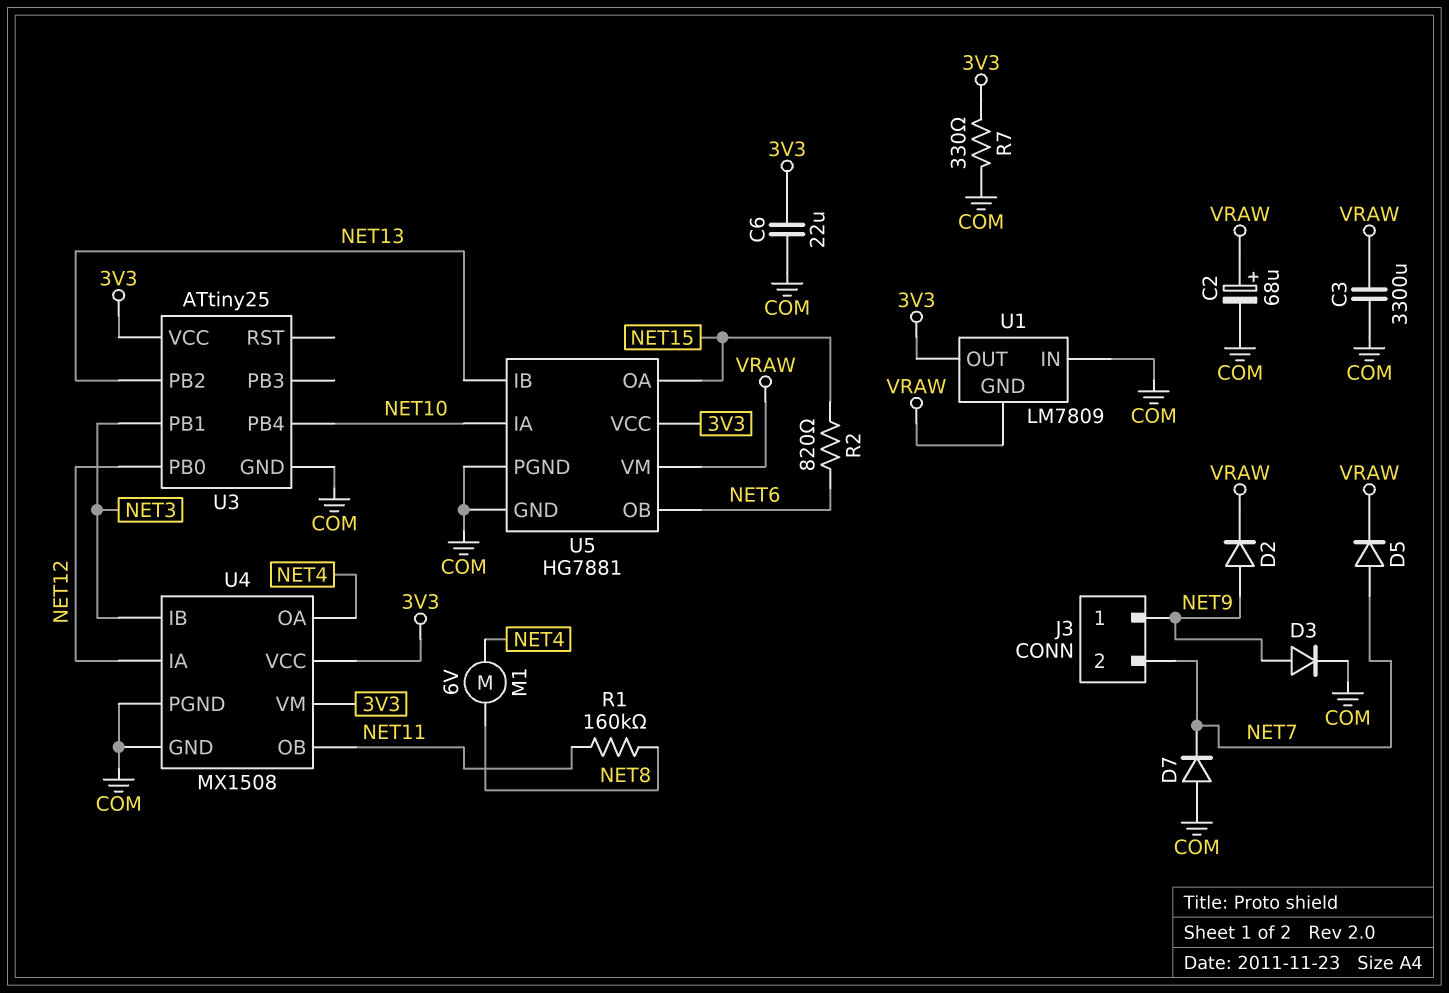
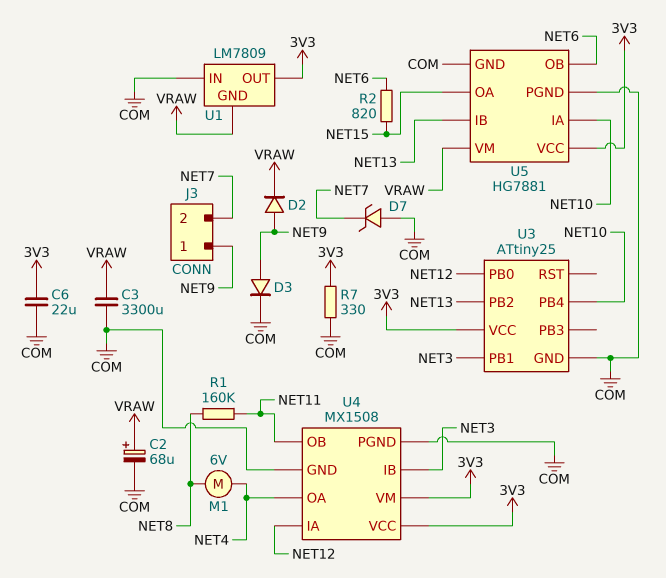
D5: diode (A NET7, K VRAW) -> none
D7: diode (A COM, K NET7) -> zener (A COM, K NET7)

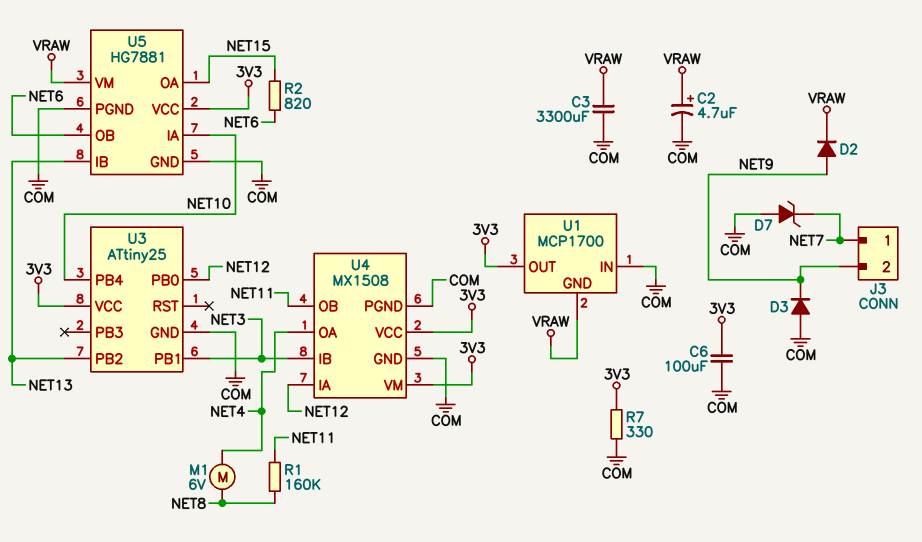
C2: 68uF (plus VRAW, minus COM) -> 4.7uF (plus VRAW, minus COM)
C6: 22uF (3V3, COM) -> 100uF (3V3, COM)
D3: diode (A NET9, K COM) -> diode (A COM, K NET9)
J3 pin 1: NET9 -> NET7
J3 pin 2: NET7 -> NET9
U1: LM7809 -> MCP1700

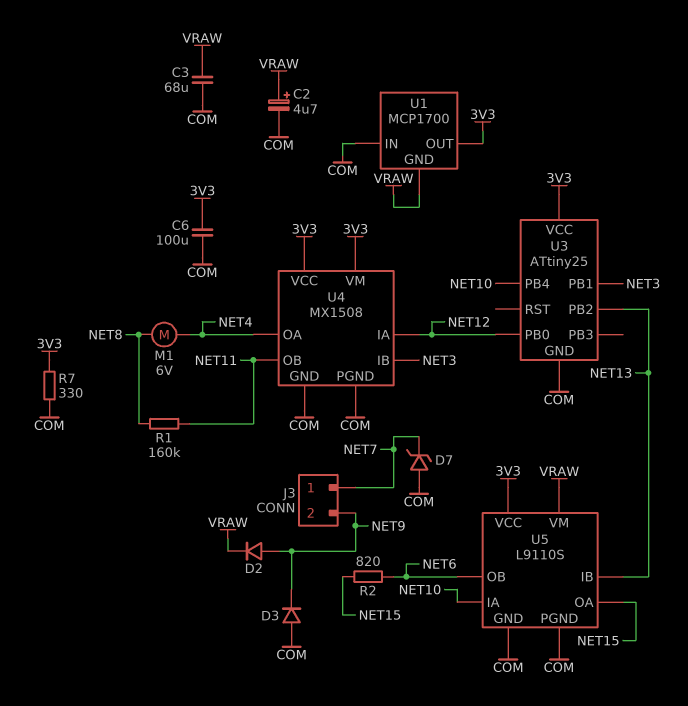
C3: 3300uF (COM, VRAW) -> 68uF (COM, VRAW)
U5: HG7881 -> L9110S

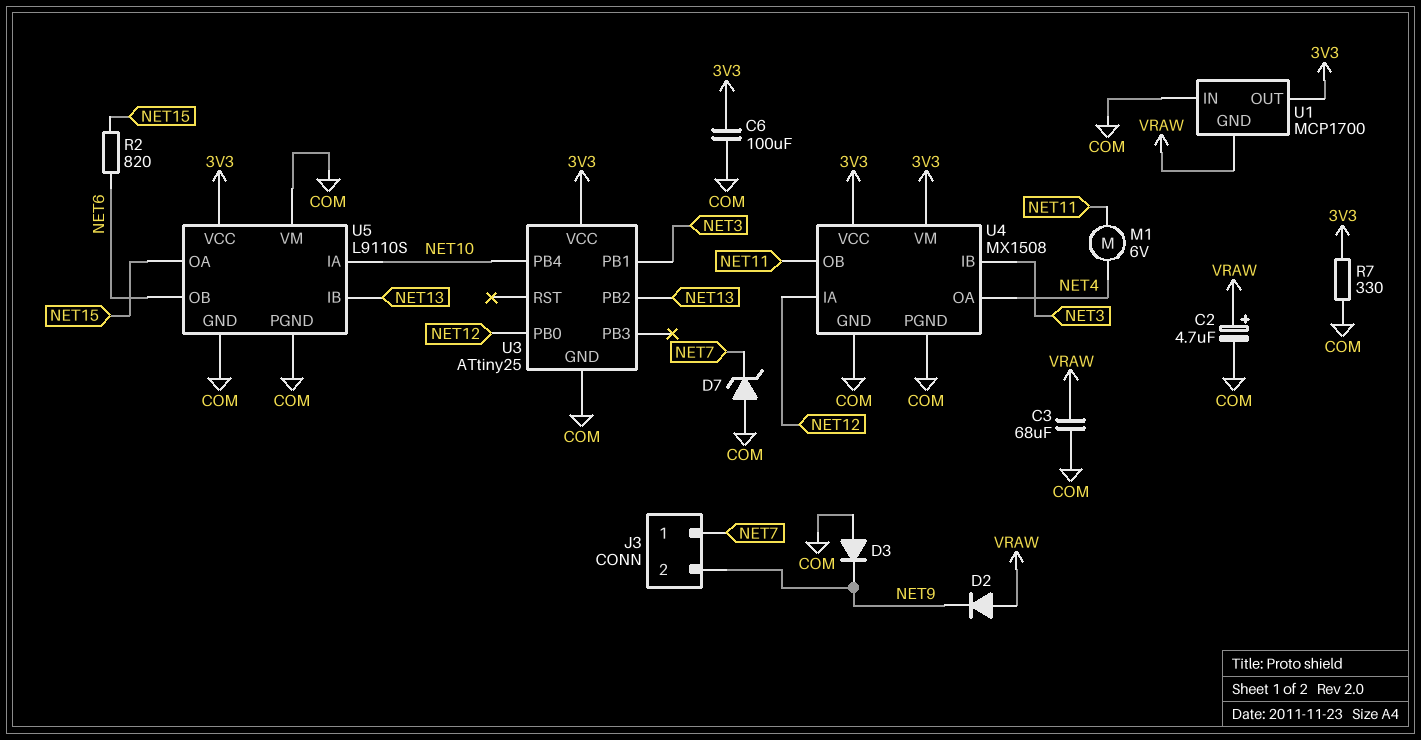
D2: diode (A NET9, K VRAW) -> diode (A VRAW, K NET9)
M1: motor 6V (NET4, NET8) -> motor 6V (NET4, NET11)
R1: 160k (NET8, NET11) -> none
U5 pin VM: VRAW -> COM

